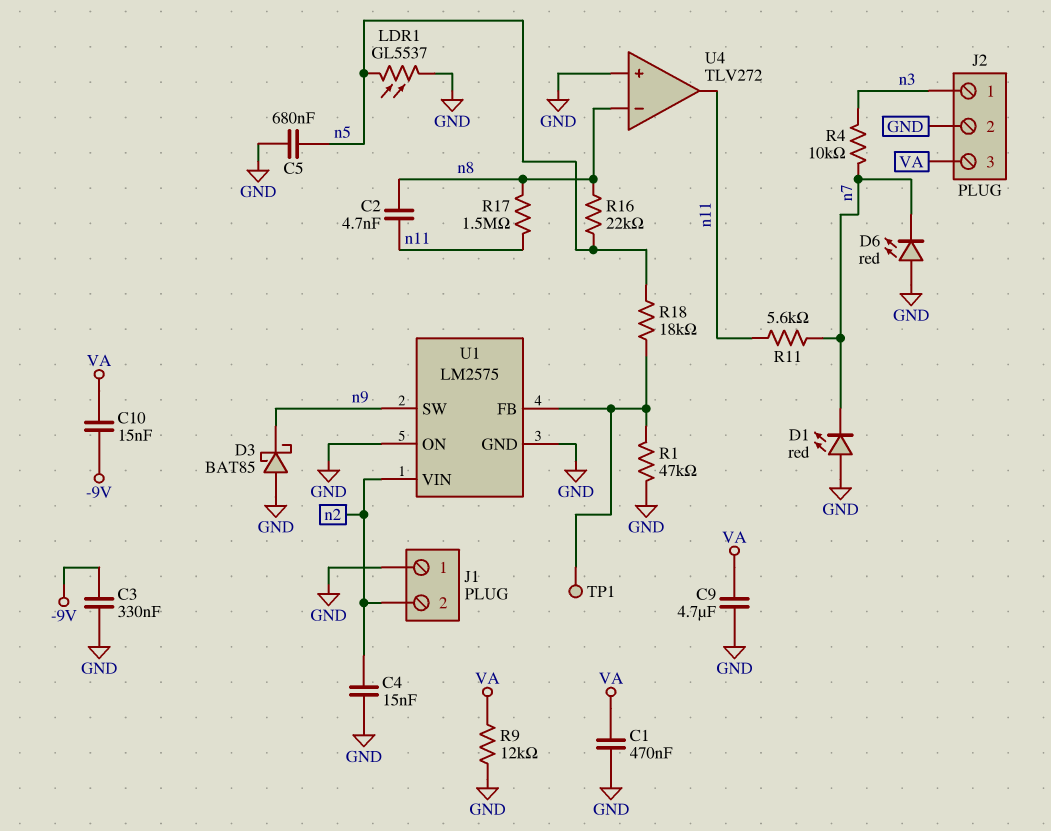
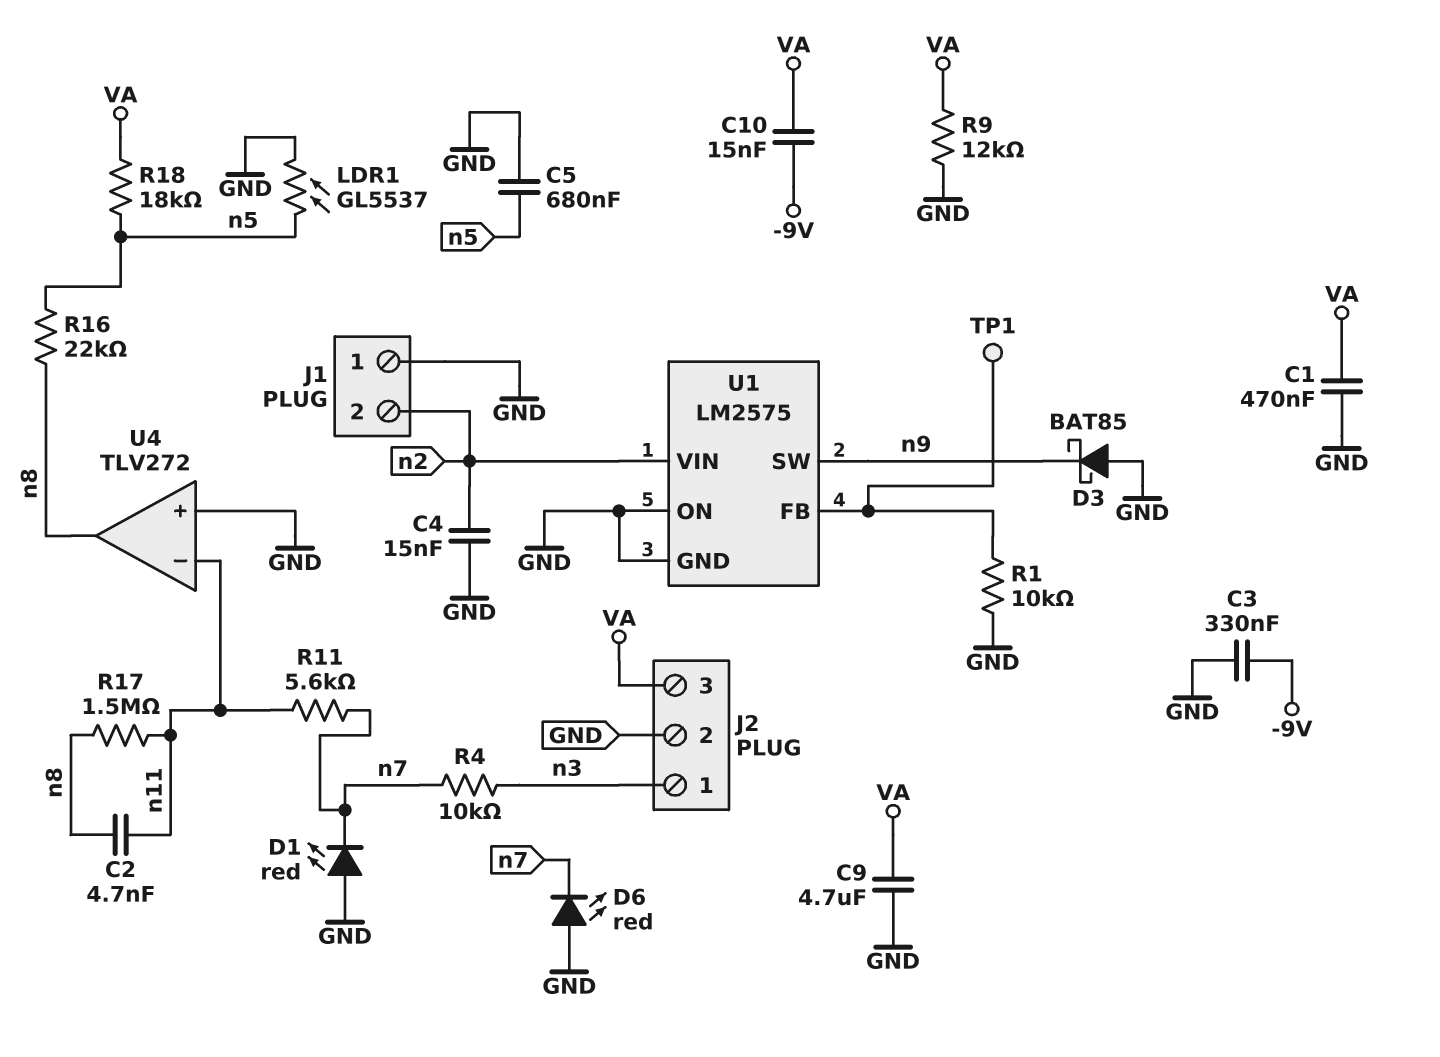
R1: 47k (GND, U1/FB) -> 10k (GND, U1/FB)
R18: 18k (U1/FB, n5) -> 18k (VA, n5)
U4 pin in-: n8 -> n11
U4 pin out: n11 -> n8

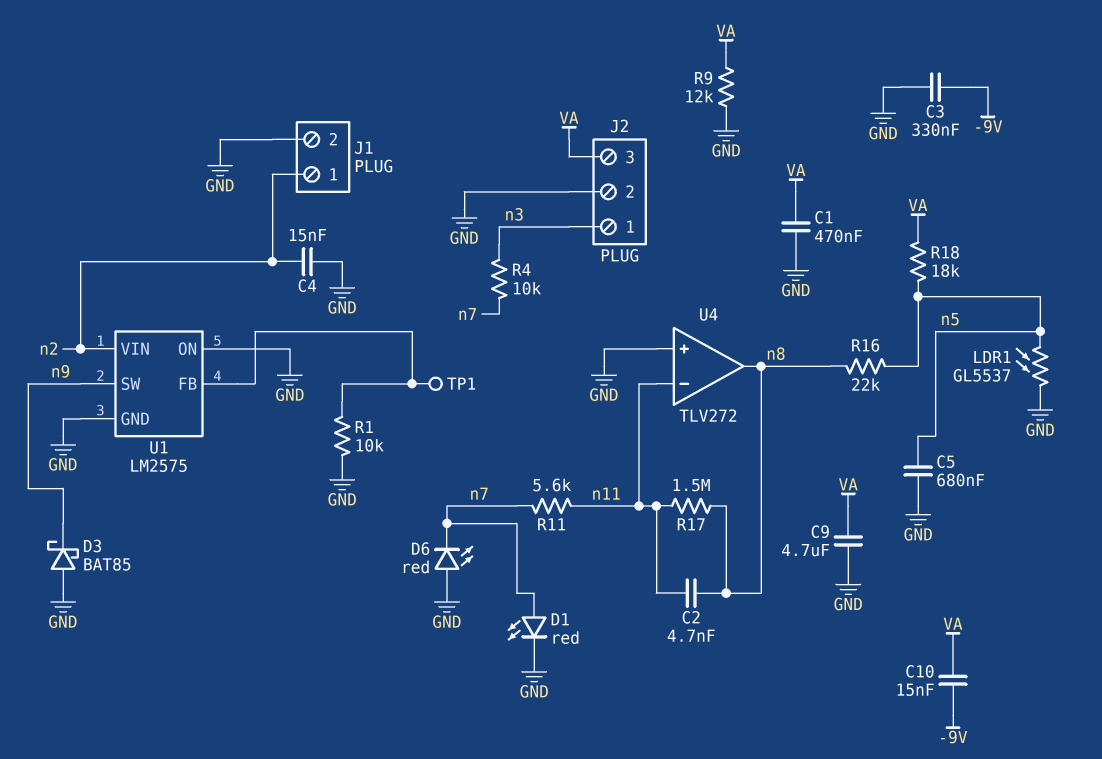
D1: LED red (A GND, K n7) -> LED red (A n7, K GND)
J1 pin 1: GND -> n2
J1 pin 2: n2 -> GND

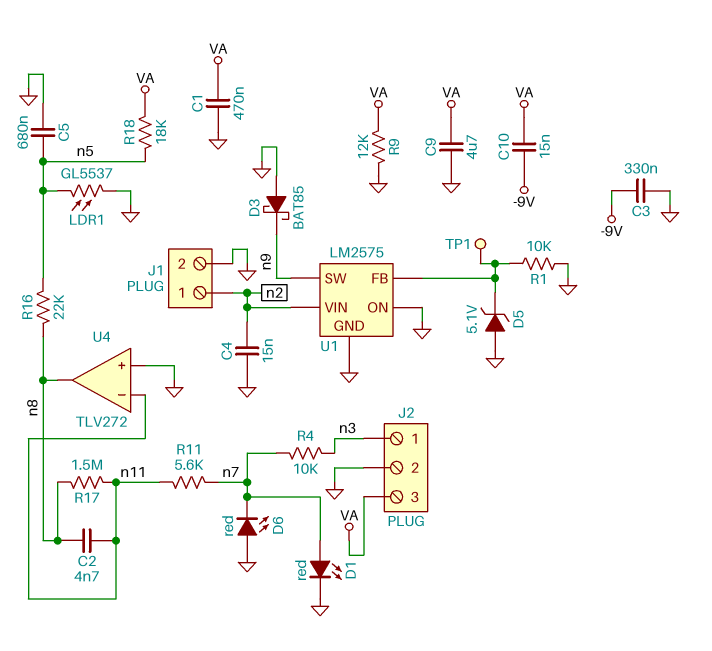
D5: none -> zener 5.1V (A GND, K U1/FB)

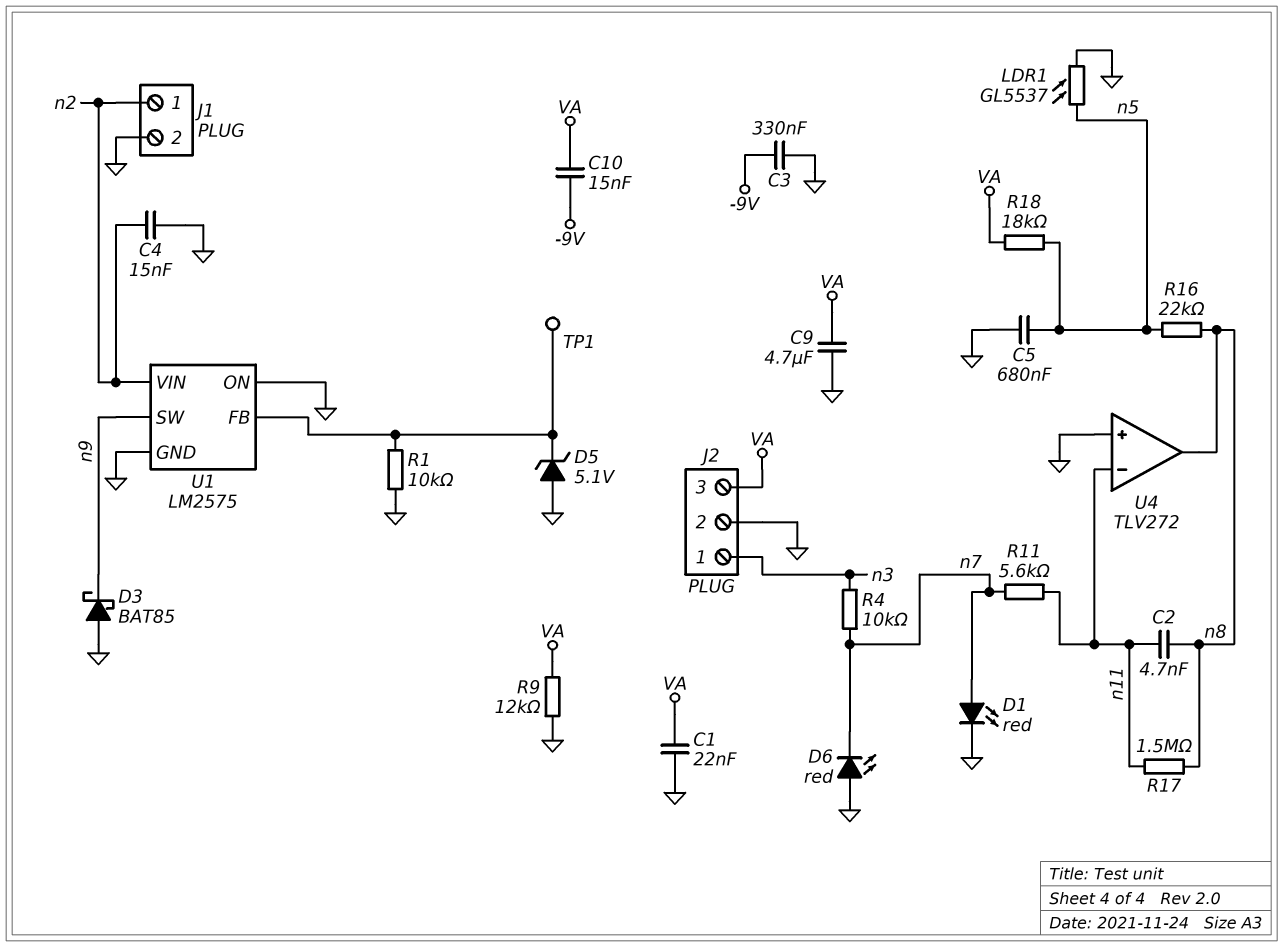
C1: 470nF (GND, VA) -> 22nF (GND, VA)

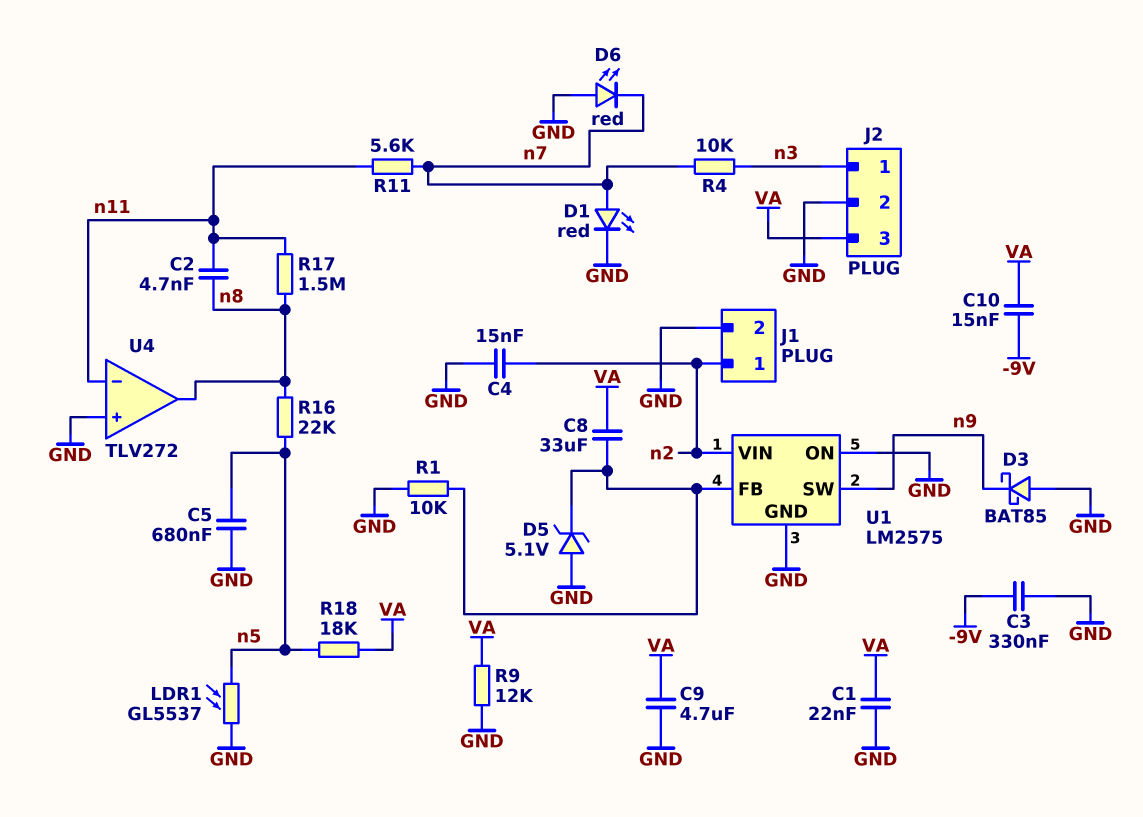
C8: none -> 33uF (U1/FB, VA)
TP1: test point (U1/FB) -> none

